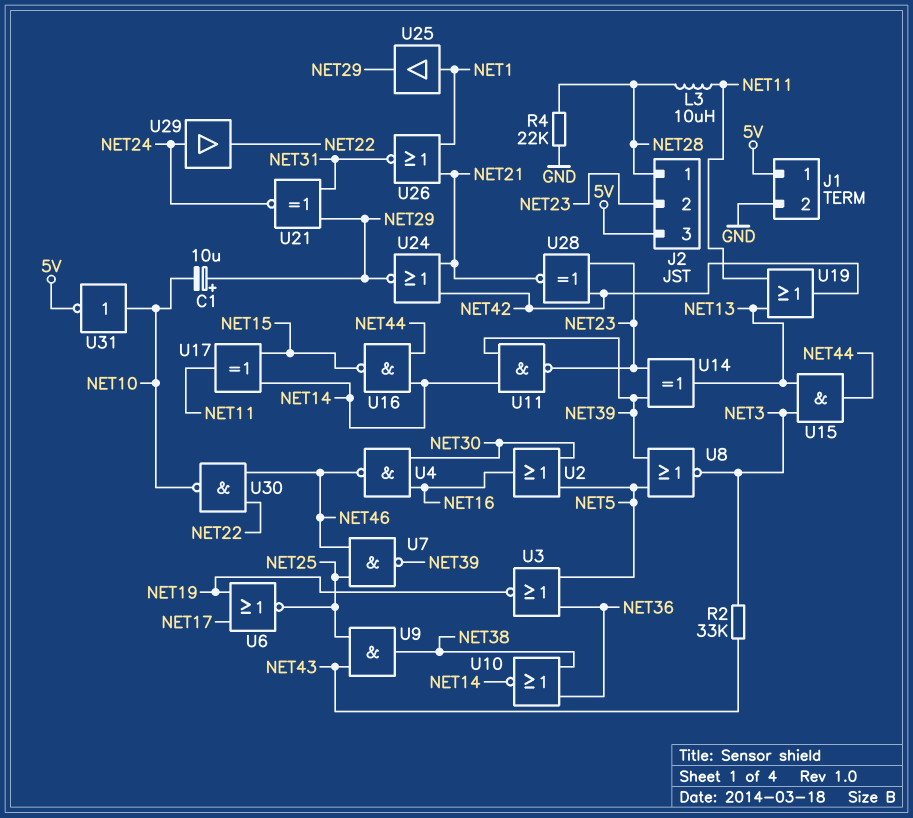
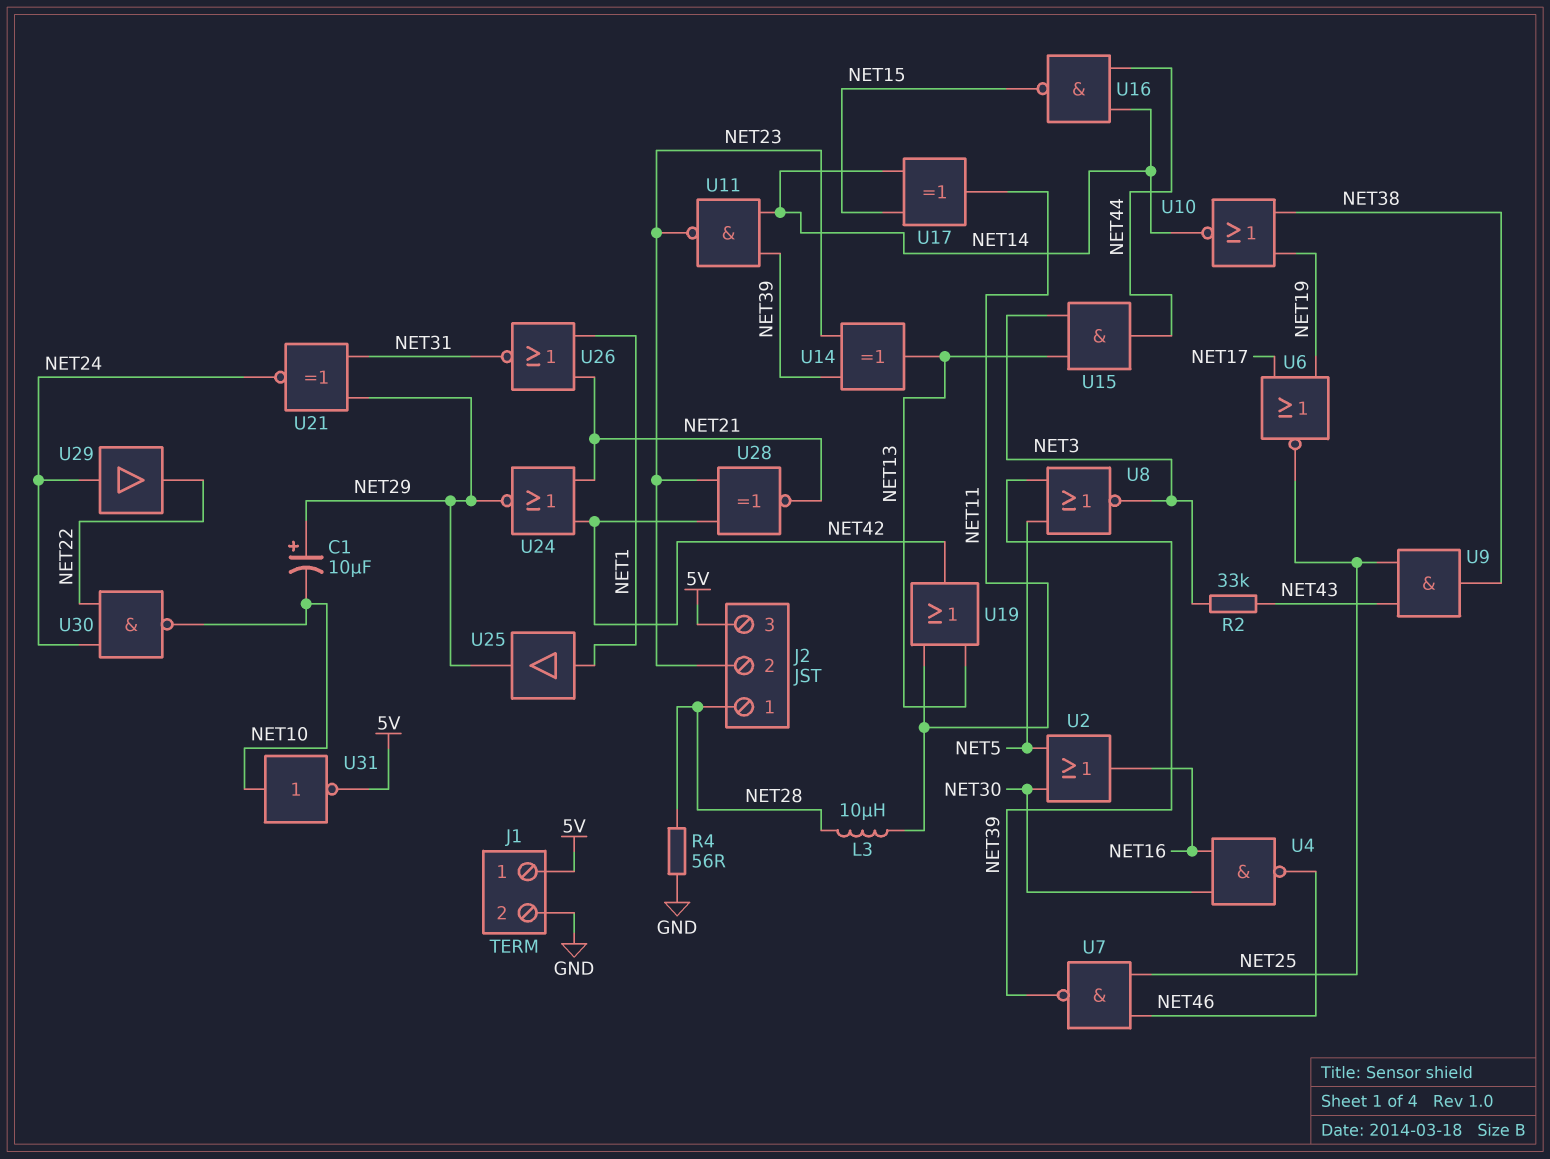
R4: 22k (GND, NET28) -> 56 (GND, NET28)
U3: NOR (in NET5, in NET36, out NET19) -> none
U10: NOR (in NET36, in NET38, out NET14) -> NOR (in NET19, in NET38, out NET14)
U30: NAND (in NET22, in NET46, out NET10) -> NAND (in NET22, in NET24, out NET10)

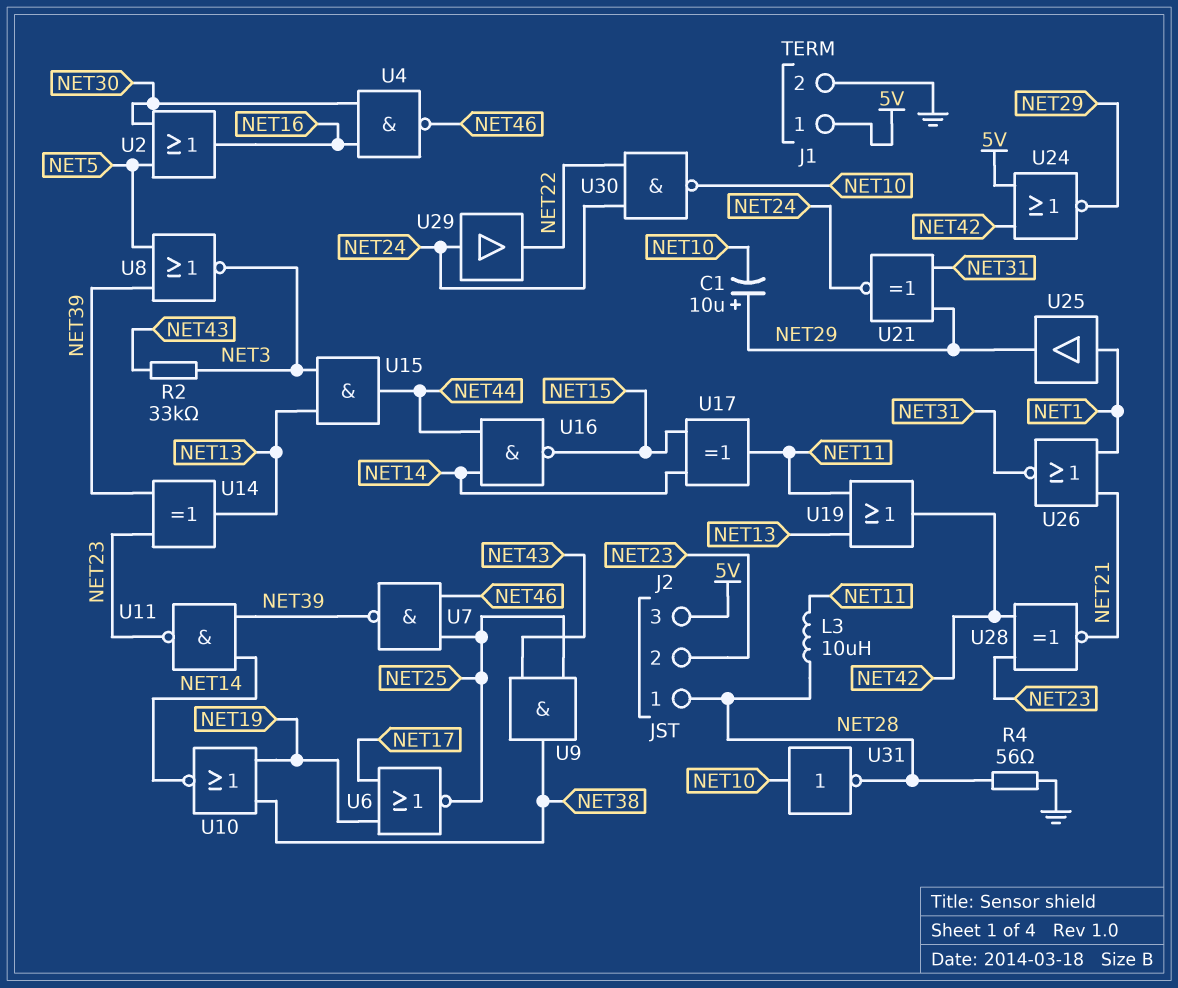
U24: NOR (in NET21, in NET42, out NET29) -> NOR (in 5V, in NET42, out NET29)
U31: NOT (in NET10, out 5V) -> NOT (in NET10, out NET28)

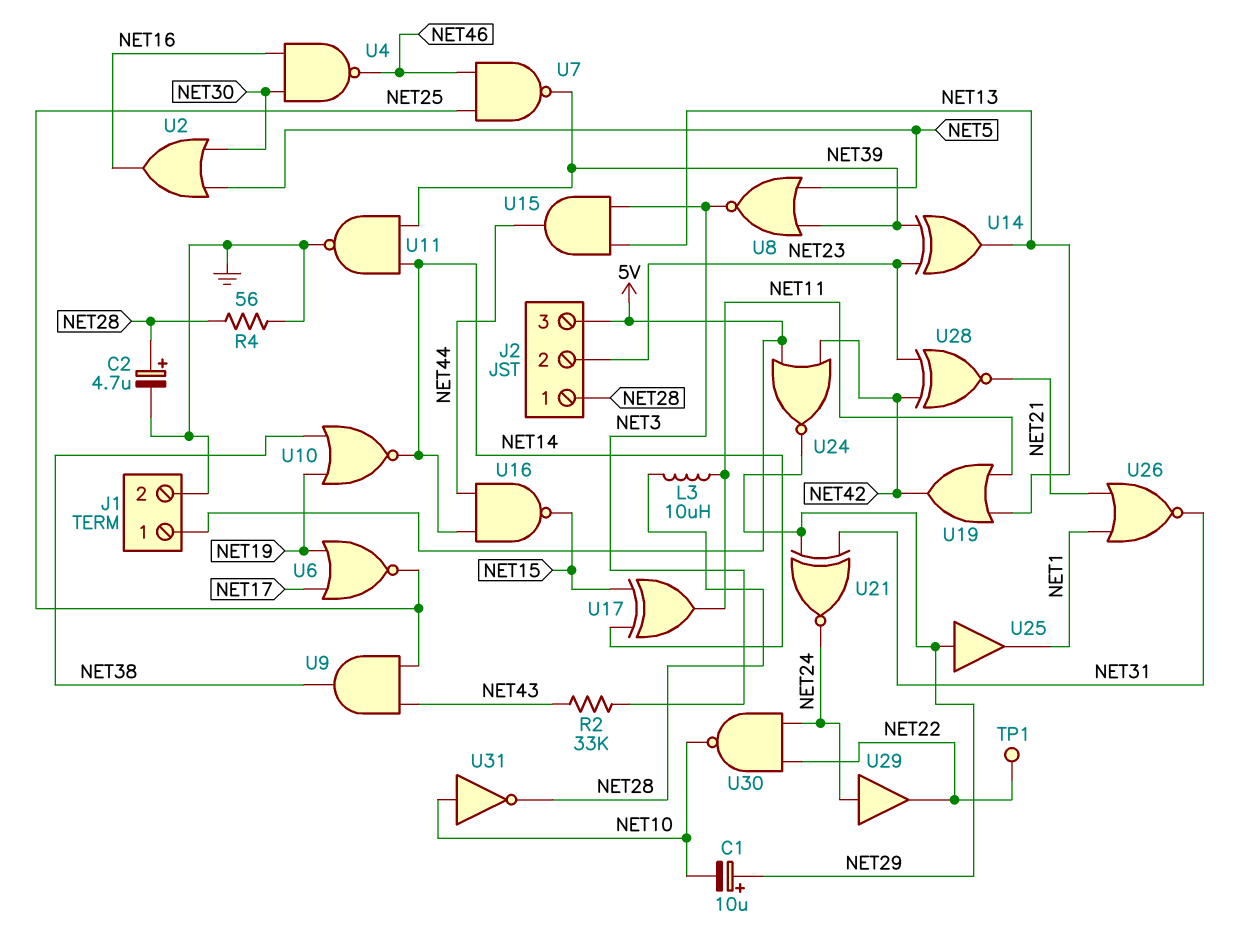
C2: none -> 4.7uF (plus NET28, minus GND)
TP1: none -> test point (NET22)
U11: NAND (in NET14, in NET39, out NET23) -> NAND (in NET14, in NET39, out GND)
U25: buffer (in NET1, out NET29) -> buffer (in NET29, out NET1)

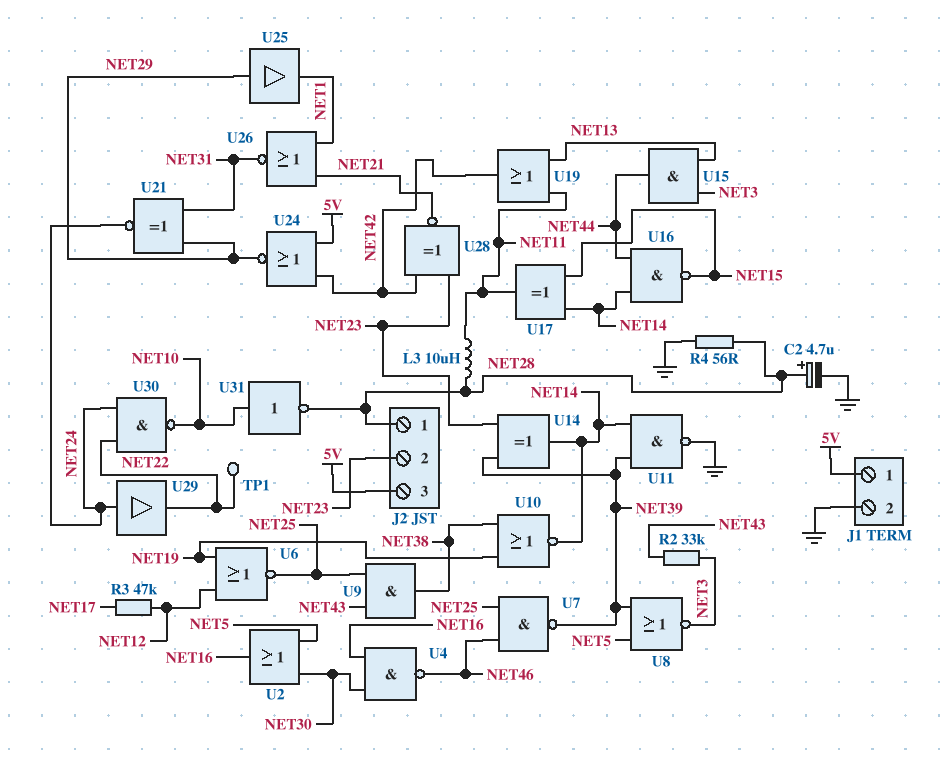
C1: 10uF (plus NET29, minus NET10) -> none
R3: none -> 47k (NET12, NET17)
U6: NOR (in NET17, in NET19, out NET25) -> NOR (in NET12, in NET19, out NET25)
U14: XOR (in NET23, in NET39, out NET13) -> XOR (in NET23, in NET39, out NET14)

